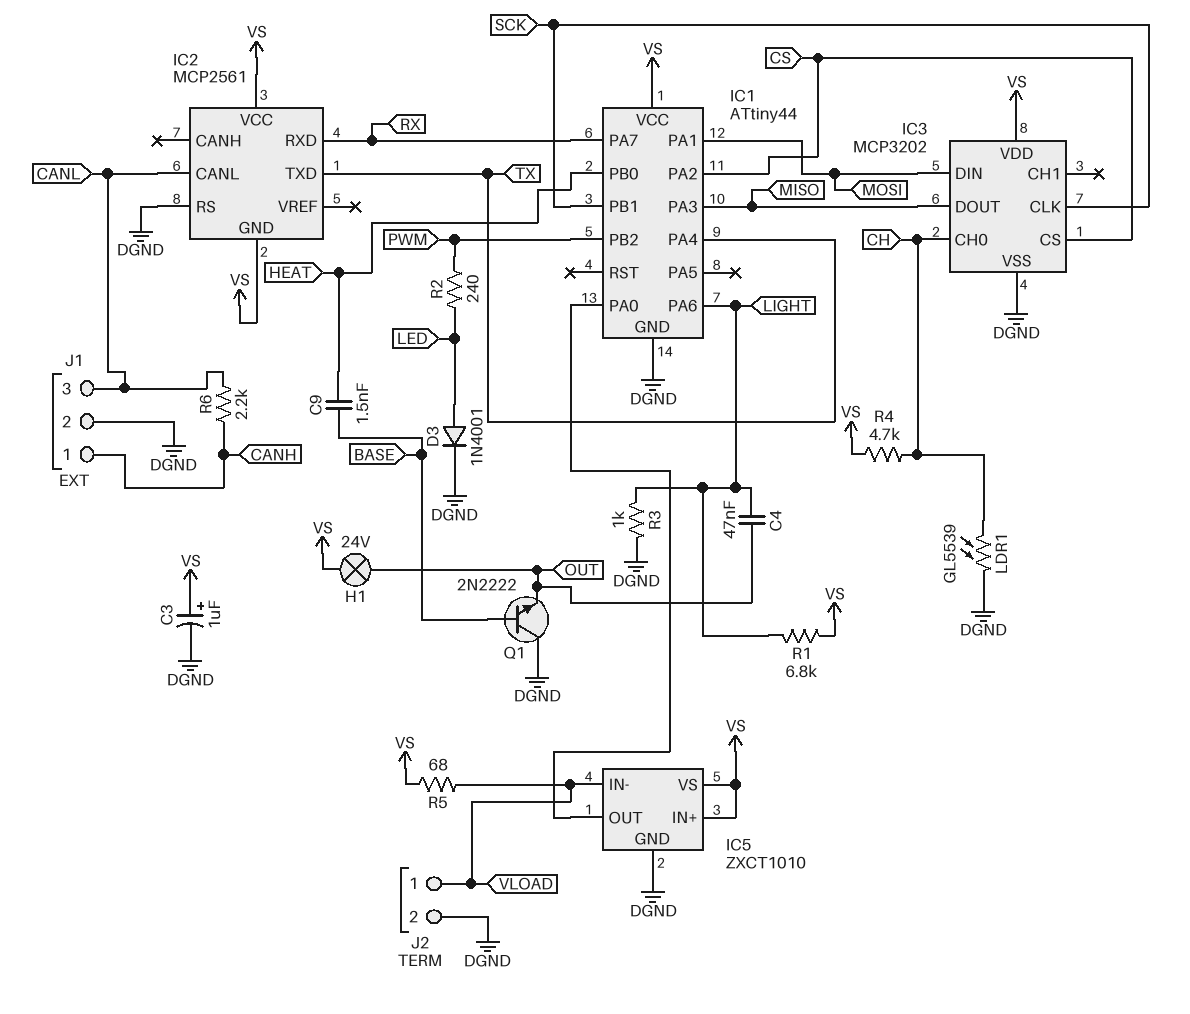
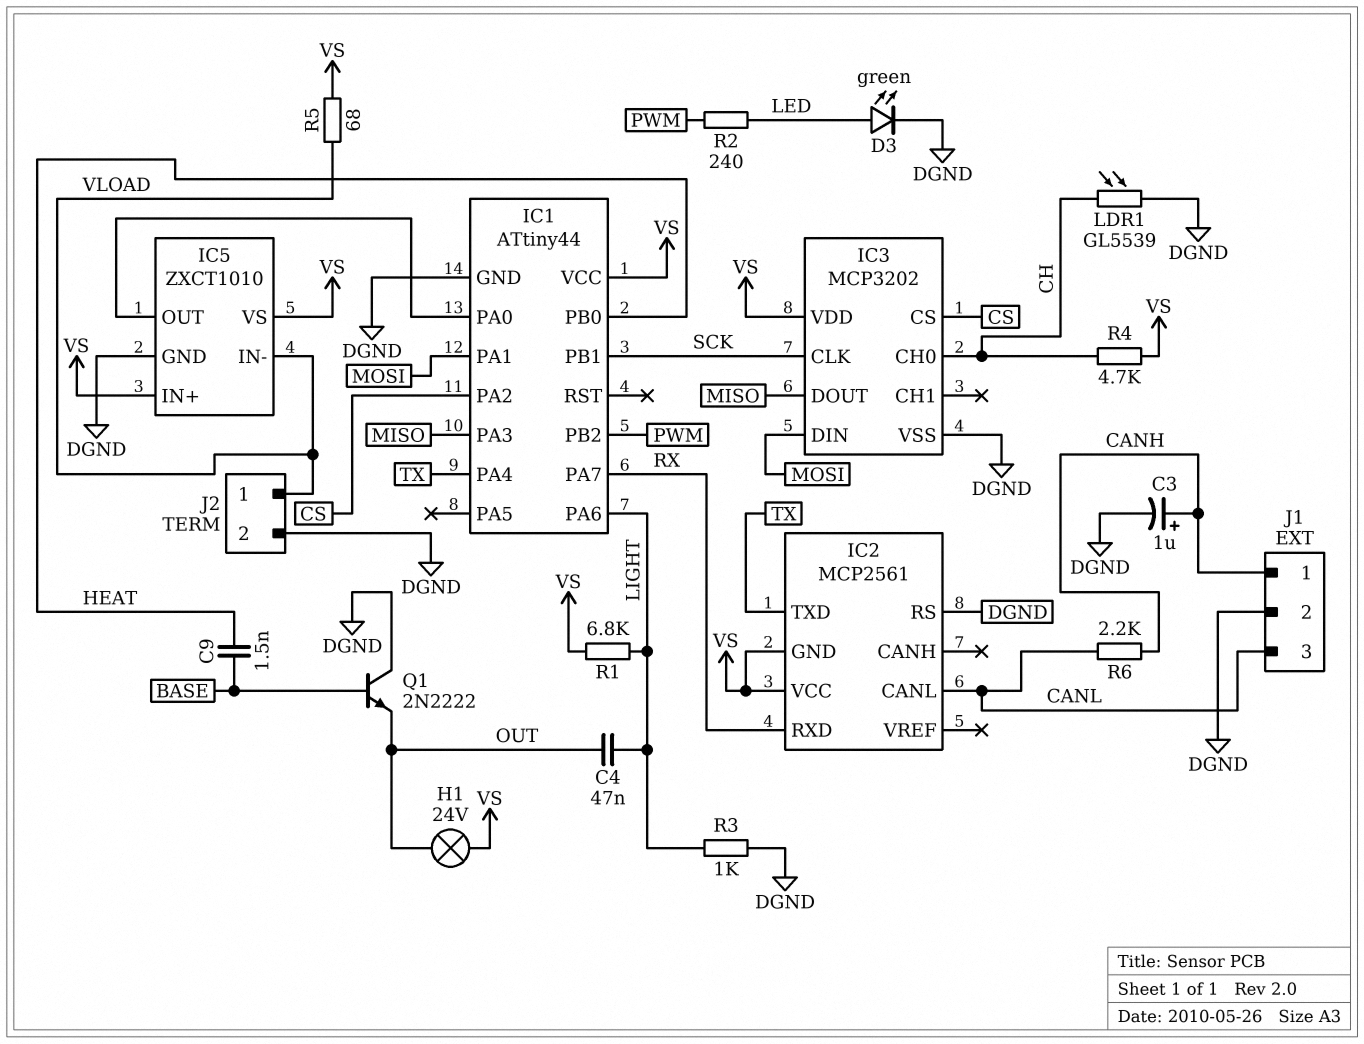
C3: 1uF (plus VS, minus DGND) -> 1uF (plus CANH, minus DGND)
D3: diode 1N4001 (A LED, K DGND) -> LED green (A LED, K DGND)

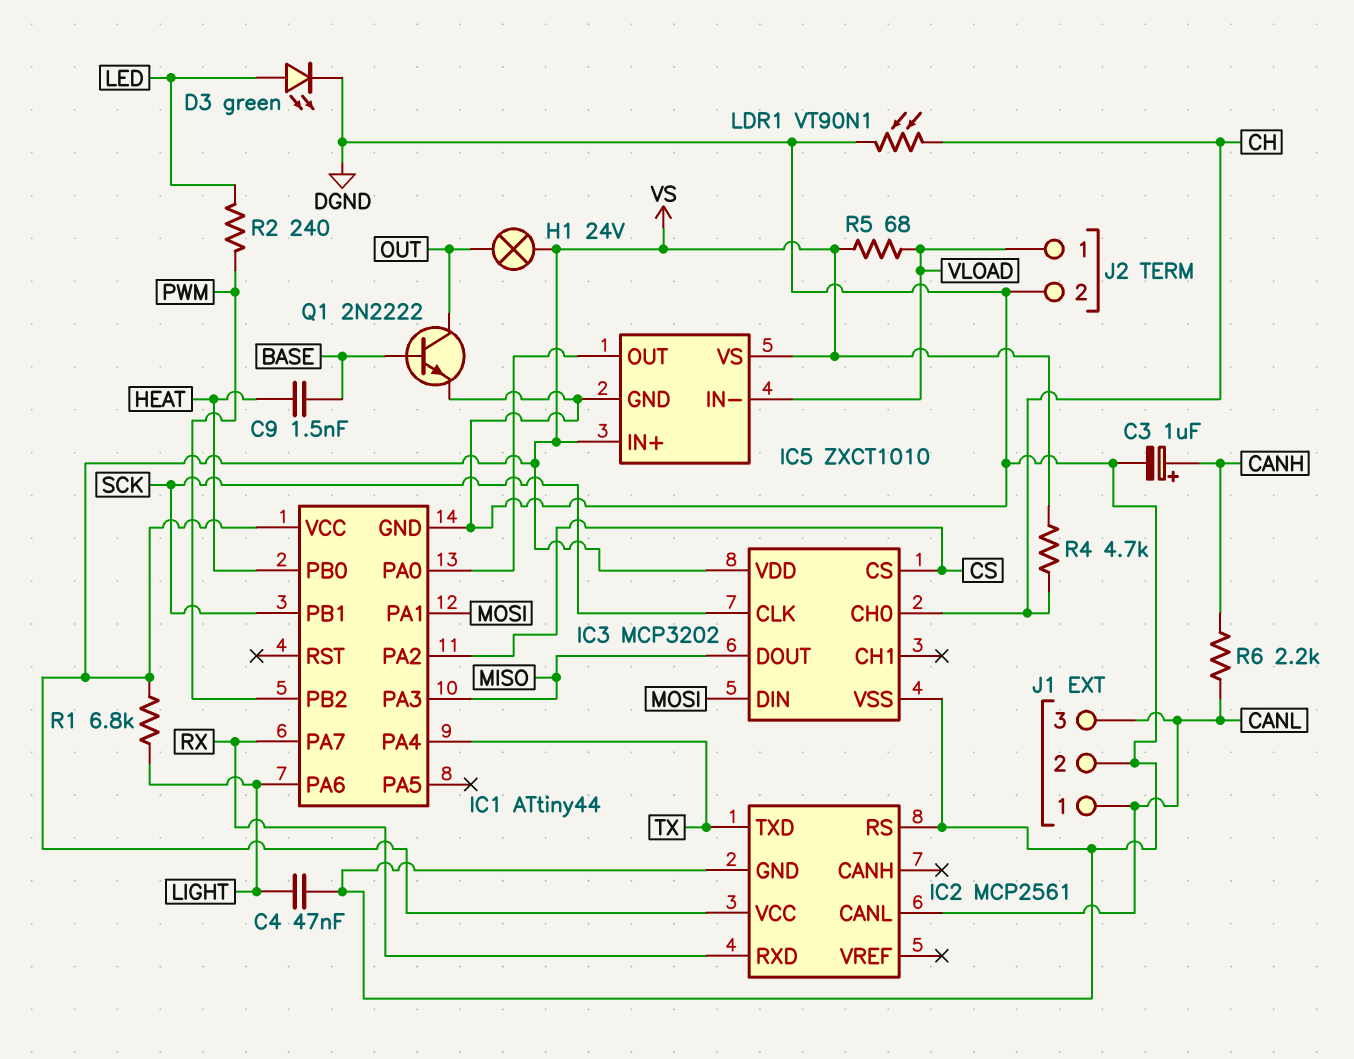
C4: 47nF (LIGHT, OUT) -> 47nF (DGND, LIGHT)
IC2 pin GND: VS -> DGND
J1 pin 1: CANH -> CANL
LDR1: GL5539 (CH, DGND) -> VT90N1 (CH, DGND)
Q1: NPN 2N2222 (B BASE, C DGND, E OUT) -> NPN 2N2222 (B BASE, C OUT, E DGND)
R3: 1k (DGND, LIGHT) -> none

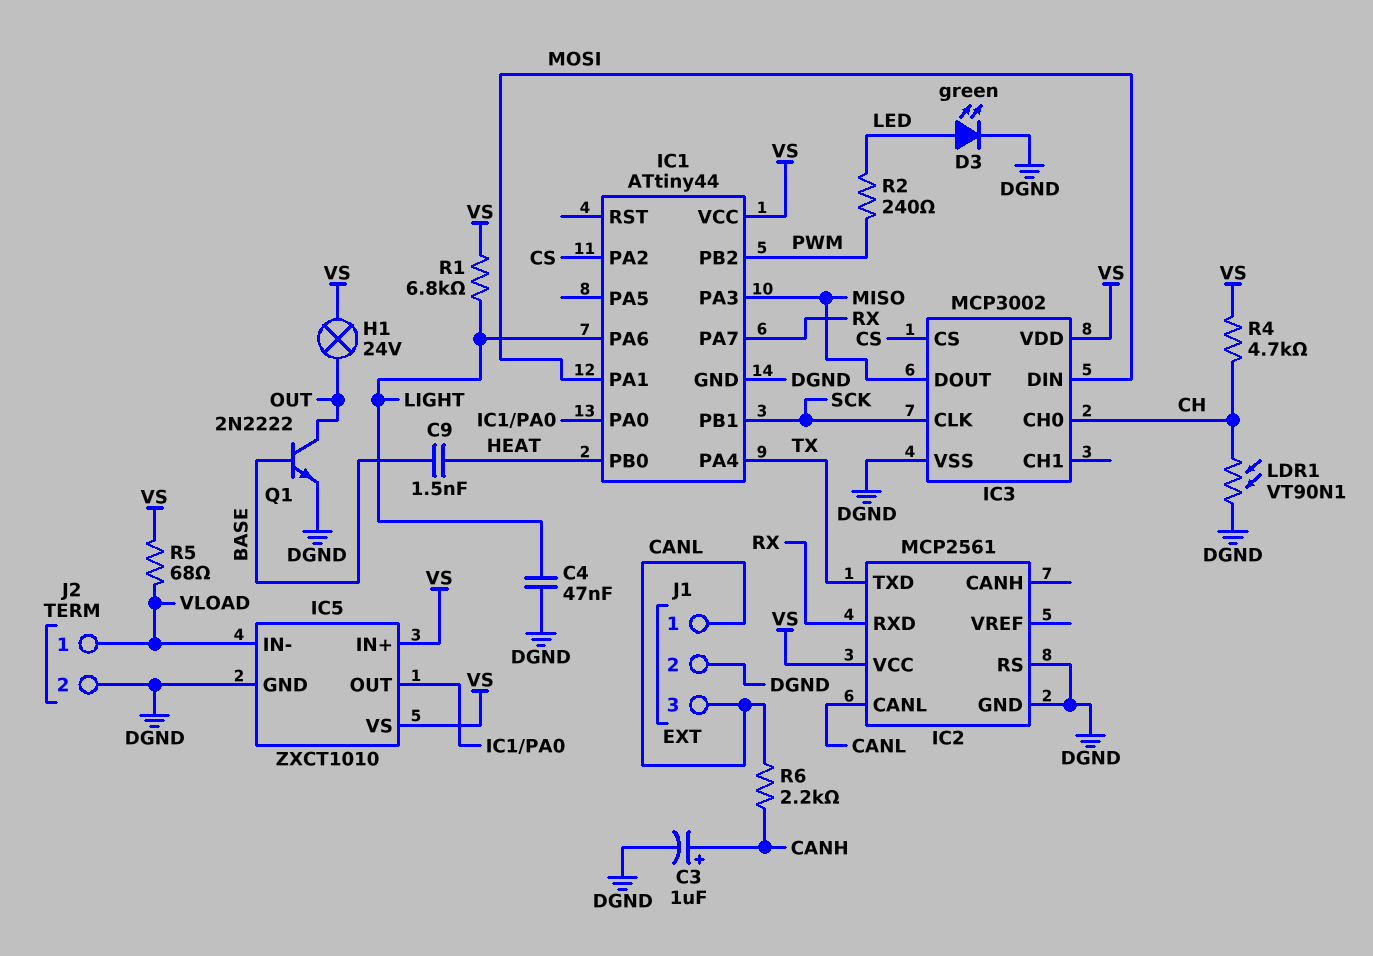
IC3: MCP3202 -> MCP3002

